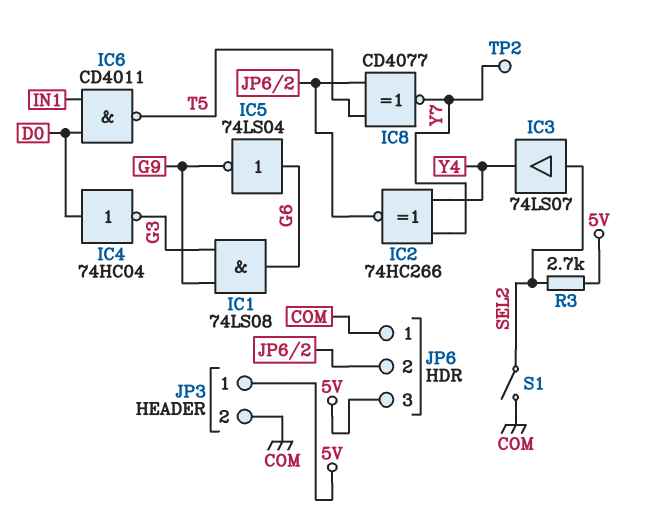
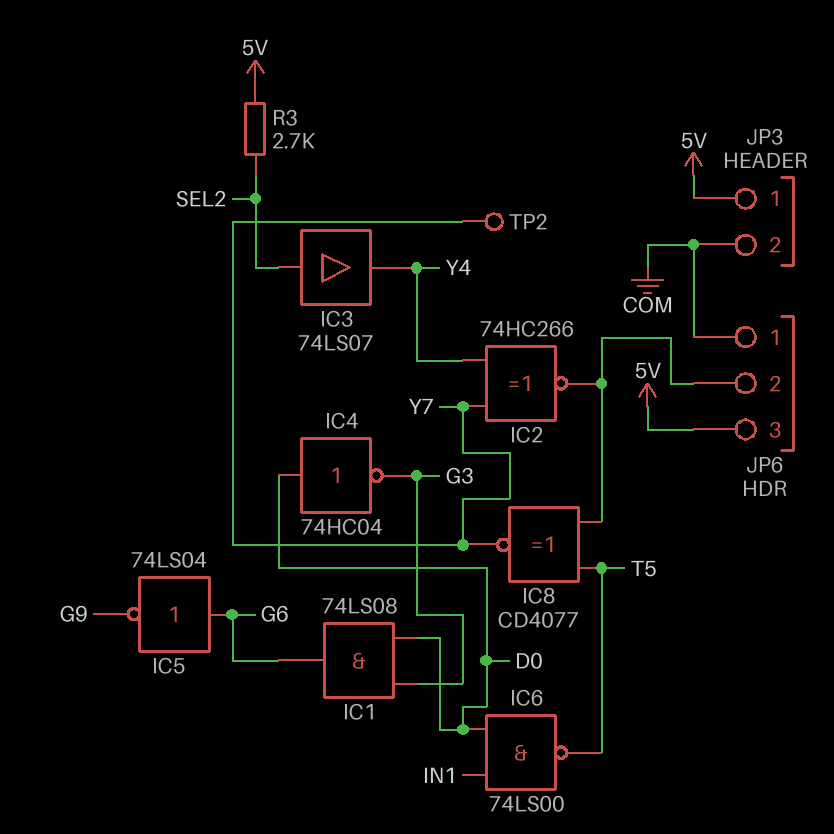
IC1: AND 74LS08 (in G3, in G9, out G6) -> AND 74LS08 (in D0, in G3, out G6)
IC6: NAND CD4011 (in D0, in IN1, out T5) -> NAND 74LS00 (in D0, in IN1, out T5)
S1: switch (COM, SEL2) -> none

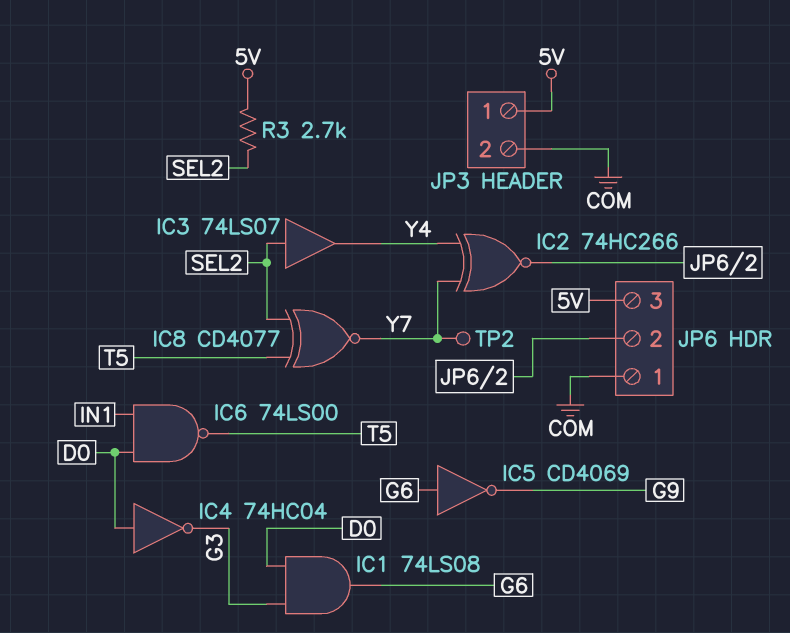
IC5: NOT 74LS04 (in G6, out G9) -> NOT CD4069 (in G6, out G9)
IC8: XNOR CD4077 (in JP6/2, in T5, out Y7) -> XNOR CD4077 (in SEL2, in T5, out Y7)

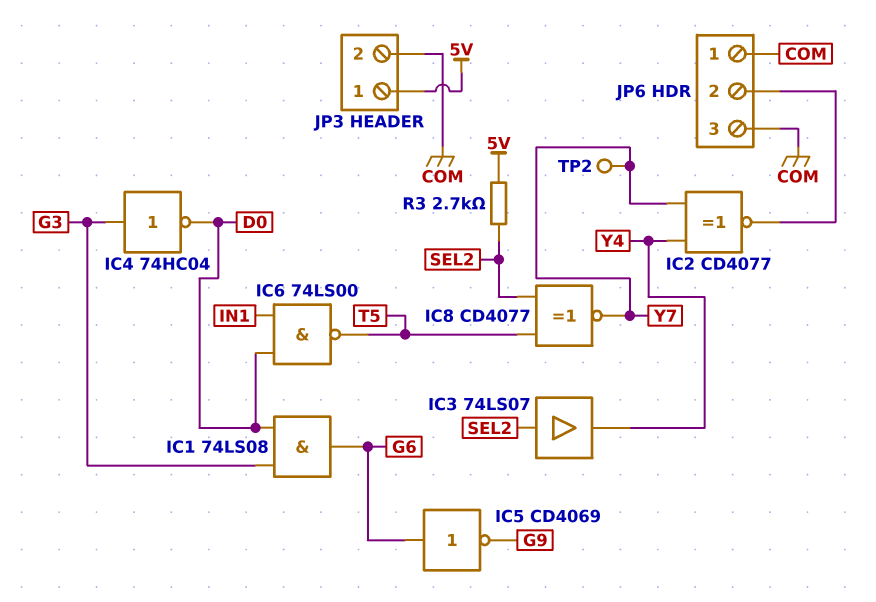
IC2: XNOR 74HC266 (in Y4, in Y7, out JP6/2) -> XNOR CD4077 (in Y4, in Y7, out JP6/2)
IC4: NOT 74HC04 (in D0, out G3) -> NOT 74HC04 (in G3, out D0)
JP6 pin 3: 5V -> COM

